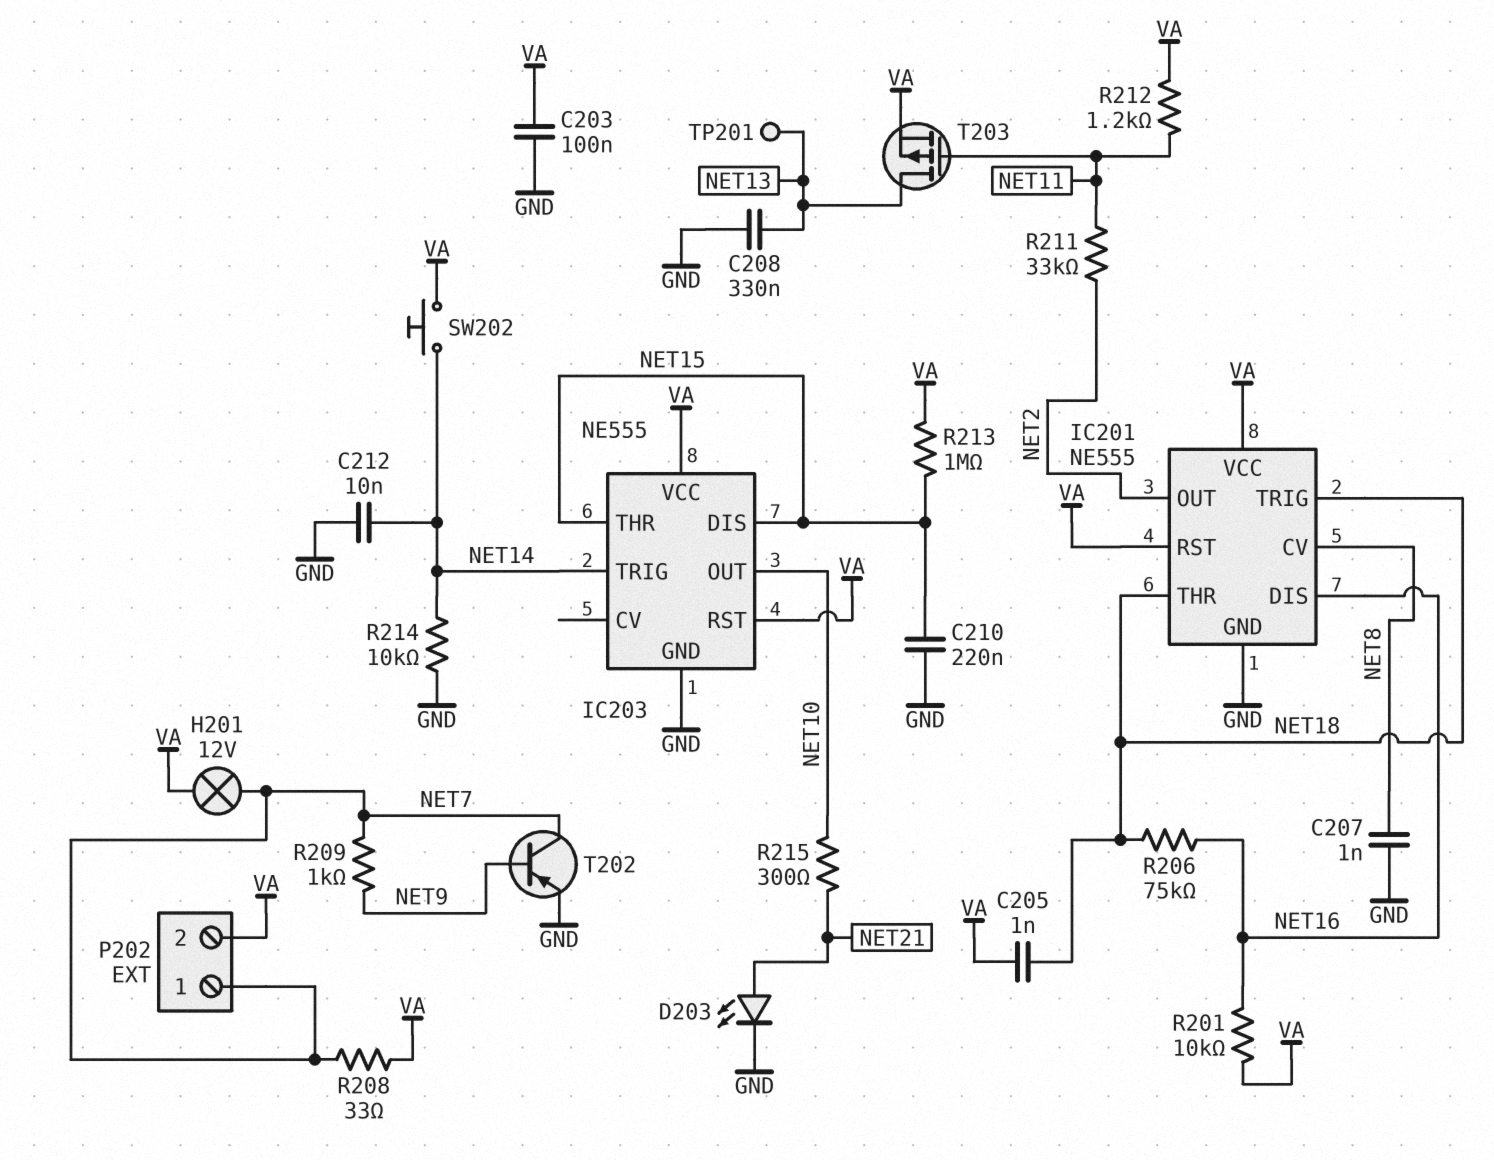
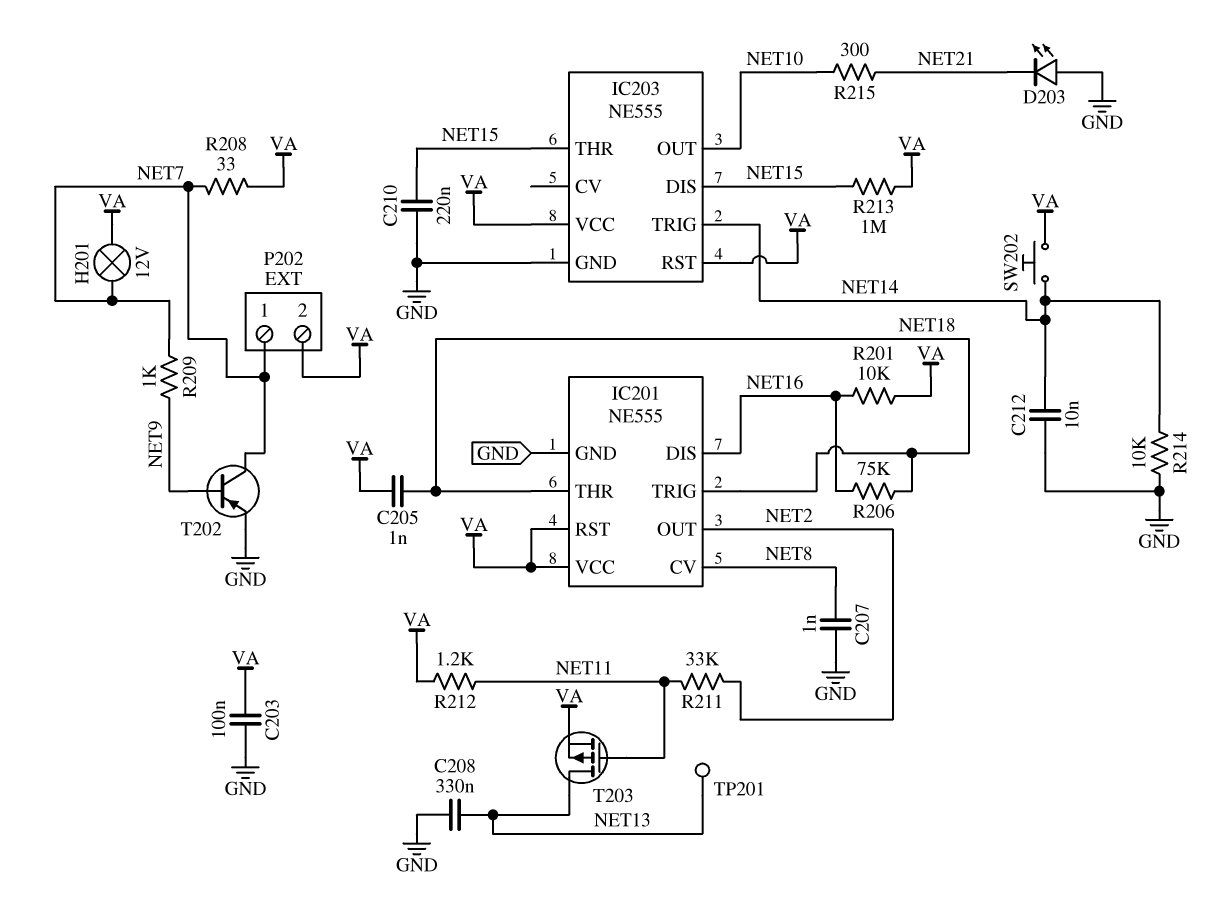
D203: LED (A NET21, K GND) -> LED (A GND, K NET21)

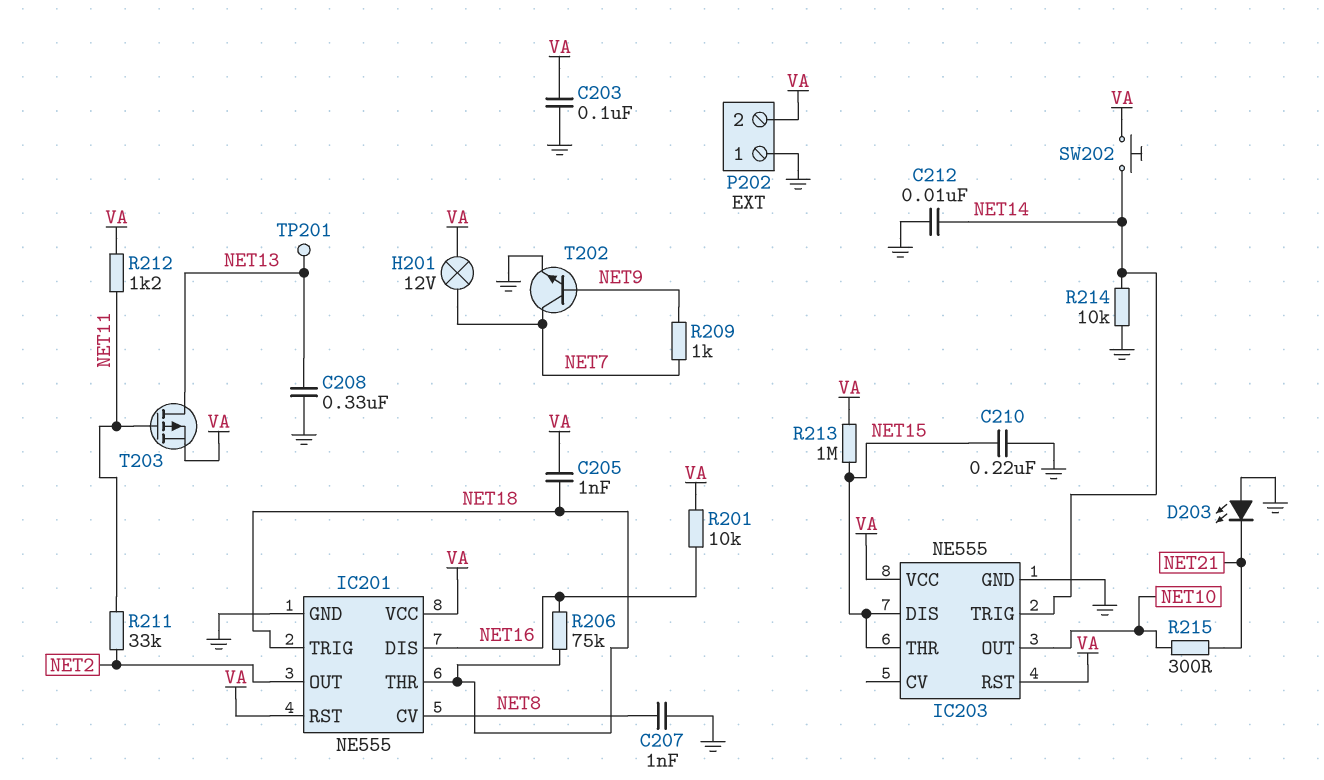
P202 pin 1: NET7 -> GND
R208: 33 (NET7, VA) -> none
T202: PNP (B NET9, C NET7, E GND) -> NPN (B NET9, C NET7, E GND)

